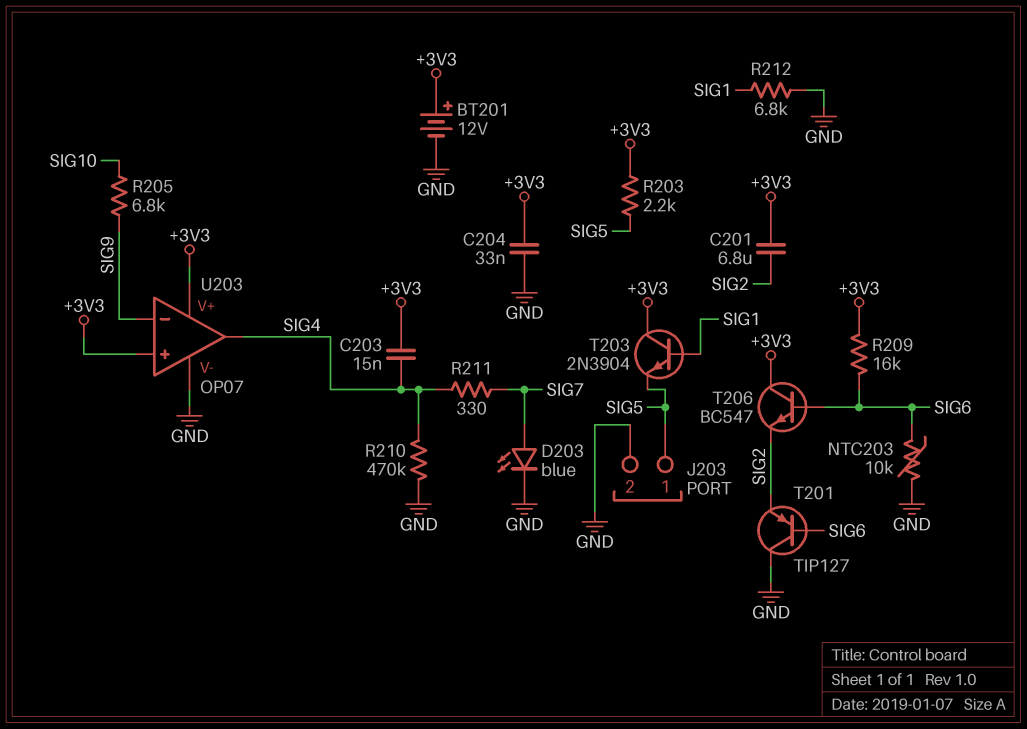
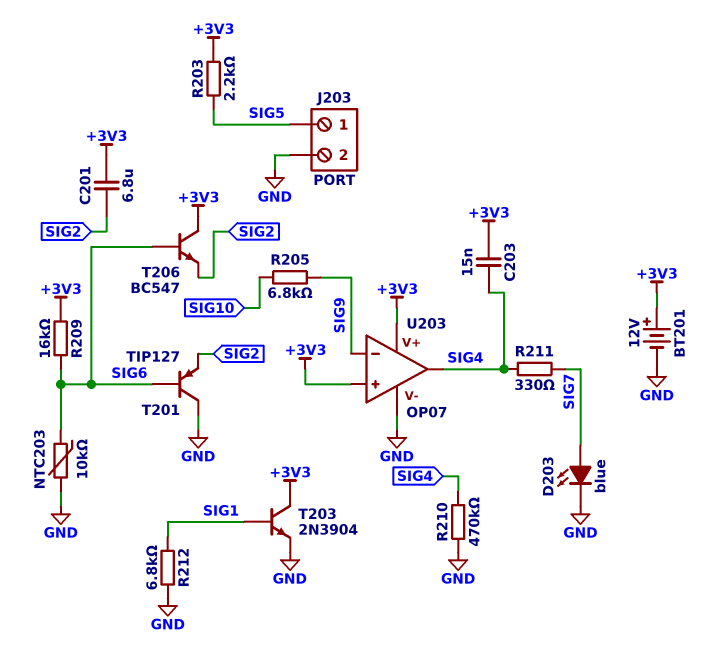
C204: 33nF (+3V3, GND) -> none
T203: NPN 2N3904 (B SIG1, C +3V3, E SIG5) -> NPN 2N3904 (B SIG1, C +3V3, E GND)

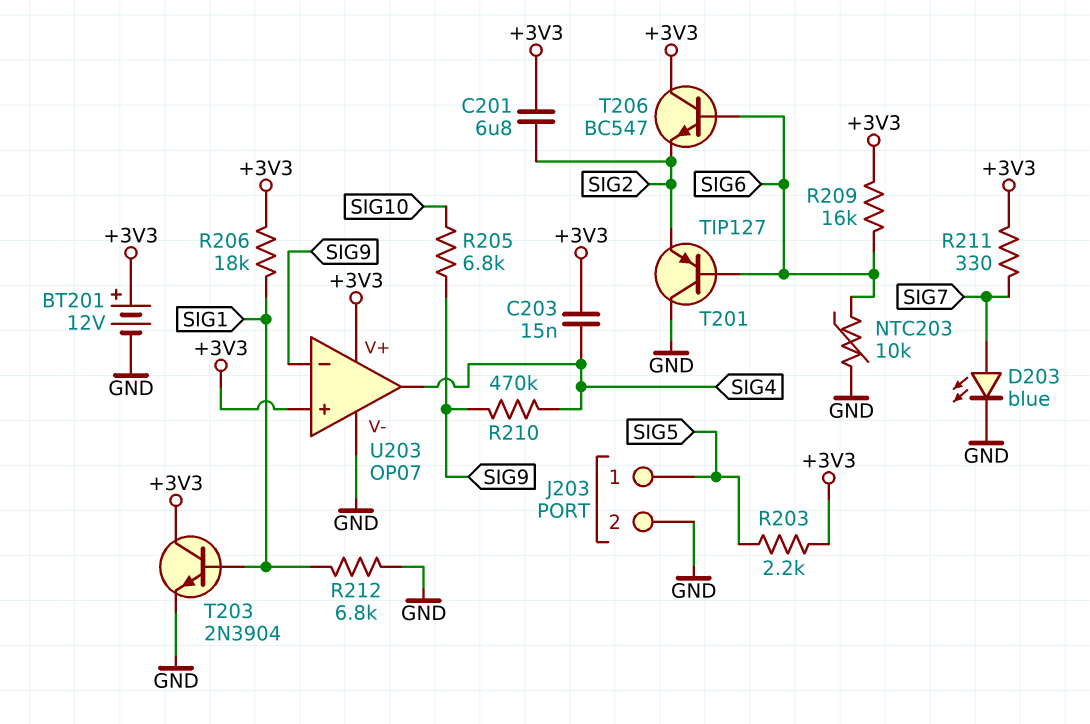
R206: none -> 18k (+3V3, SIG1)
R210: 470k (GND, SIG4) -> 470k (SIG4, SIG9)
R211: 330 (SIG4, SIG7) -> 330 (+3V3, SIG7)

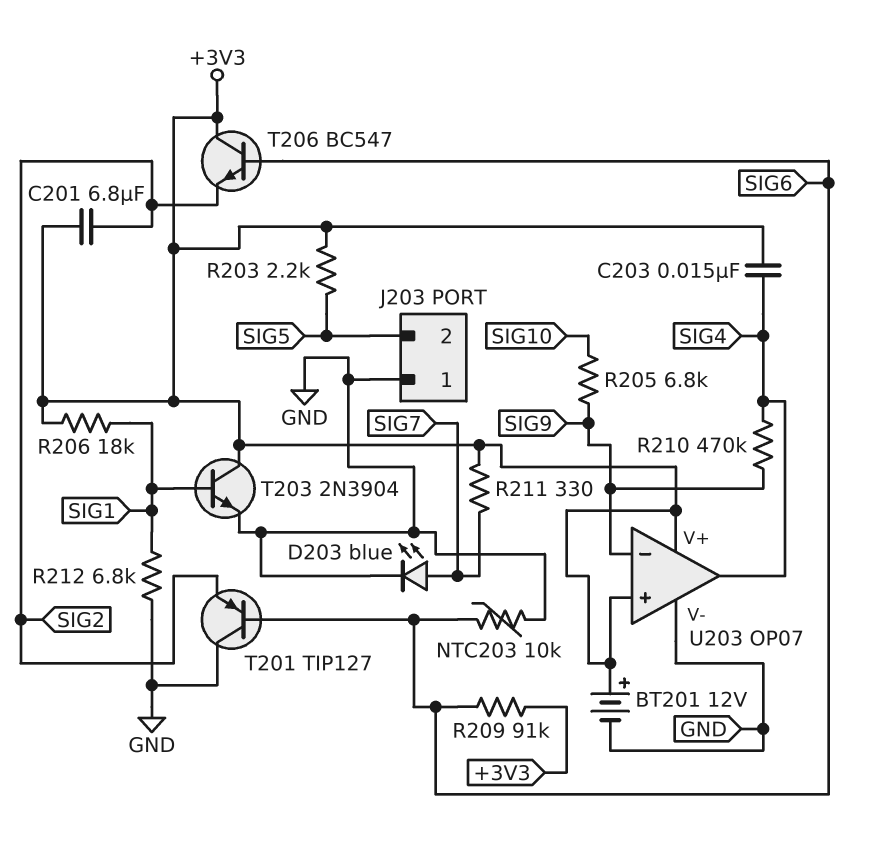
J203 pin 1: SIG5 -> GND
J203 pin 2: GND -> SIG5
R209: 16k (+3V3, SIG6) -> 91k (+3V3, SIG6)

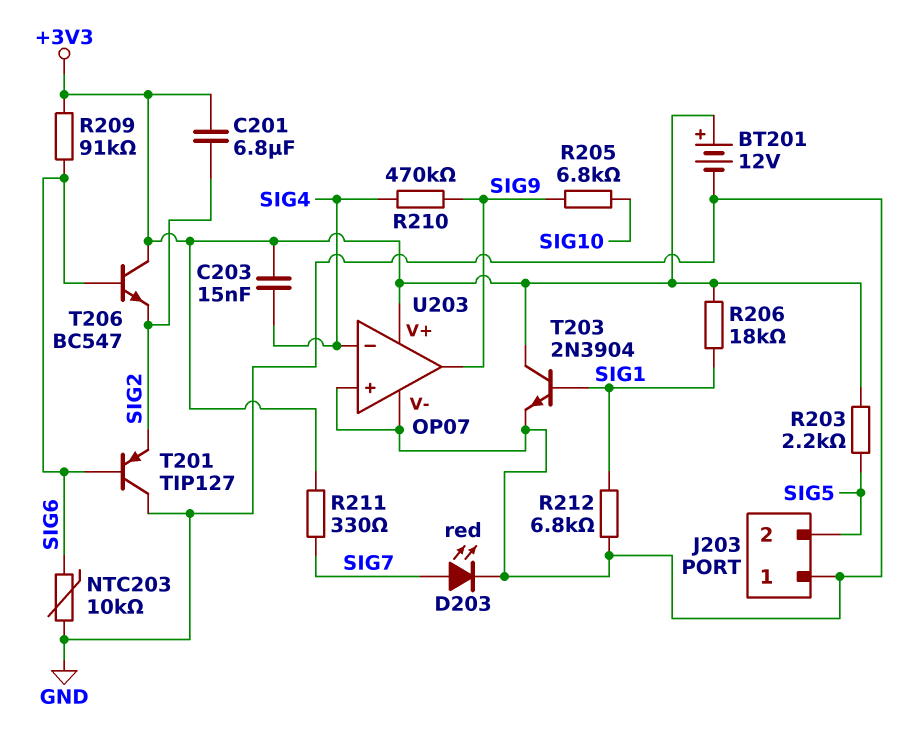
D203: LED blue (A SIG7, K GND) -> LED red (A SIG7, K GND)
U203 pin in+: +3V3 -> GND
U203 pin in-: SIG9 -> SIG4
U203 pin out: SIG4 -> SIG9

